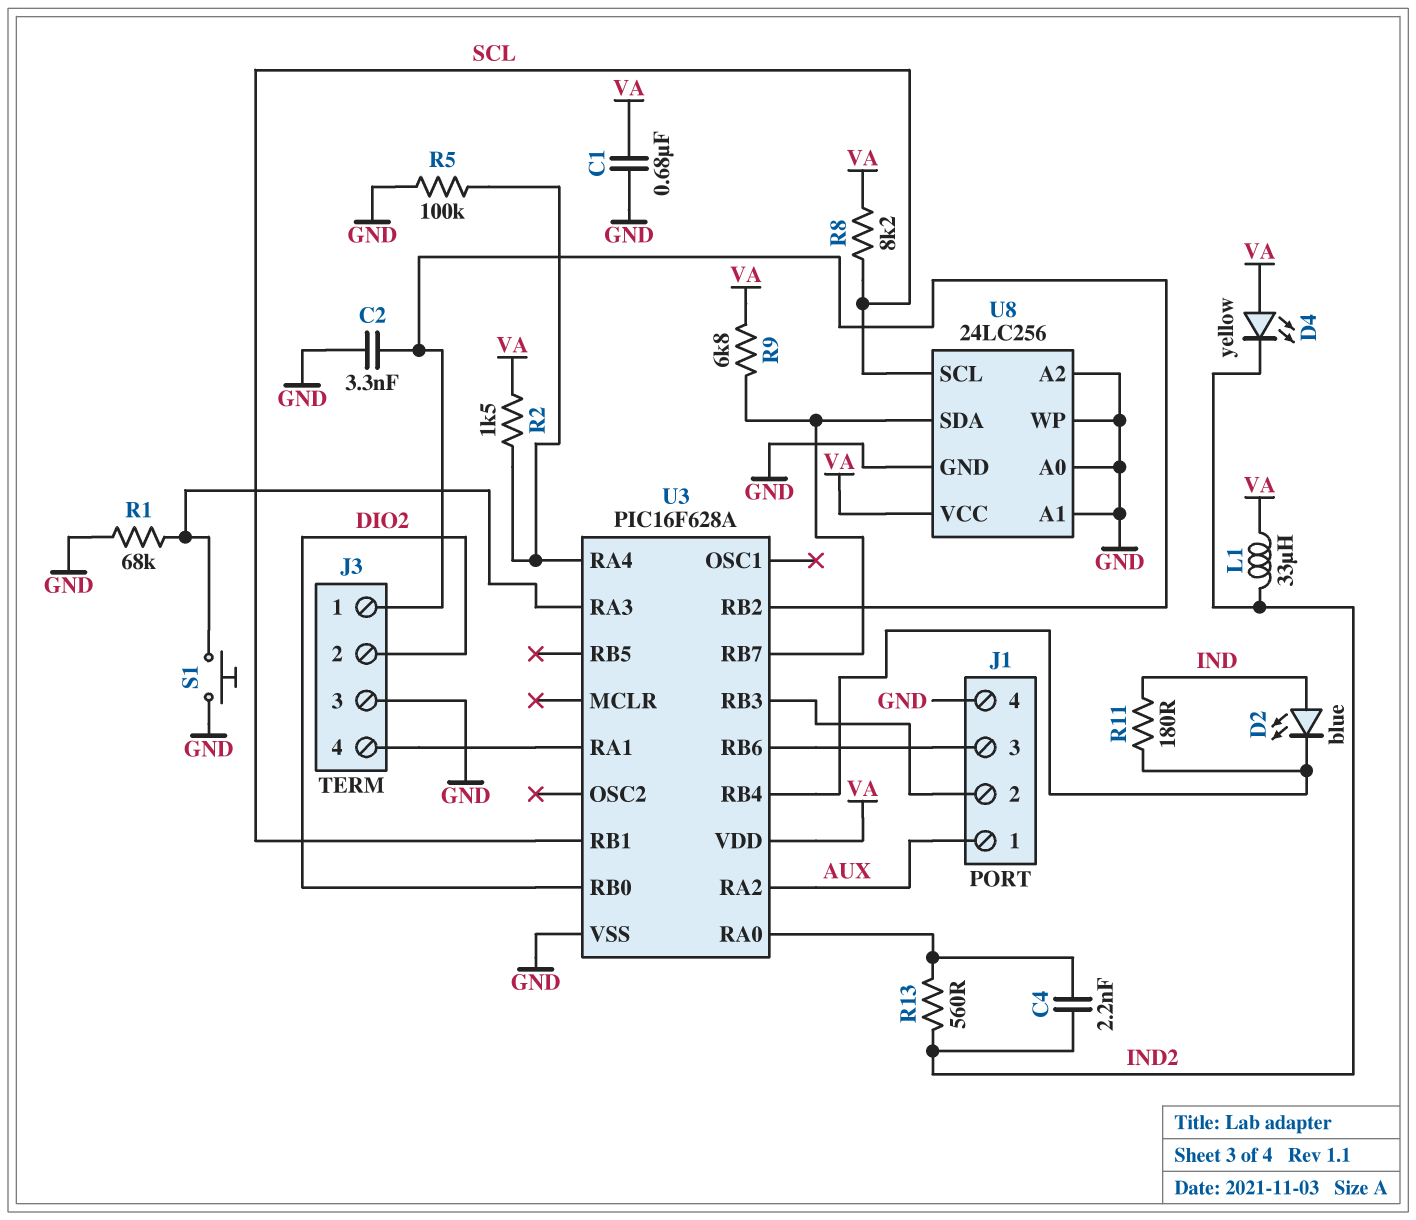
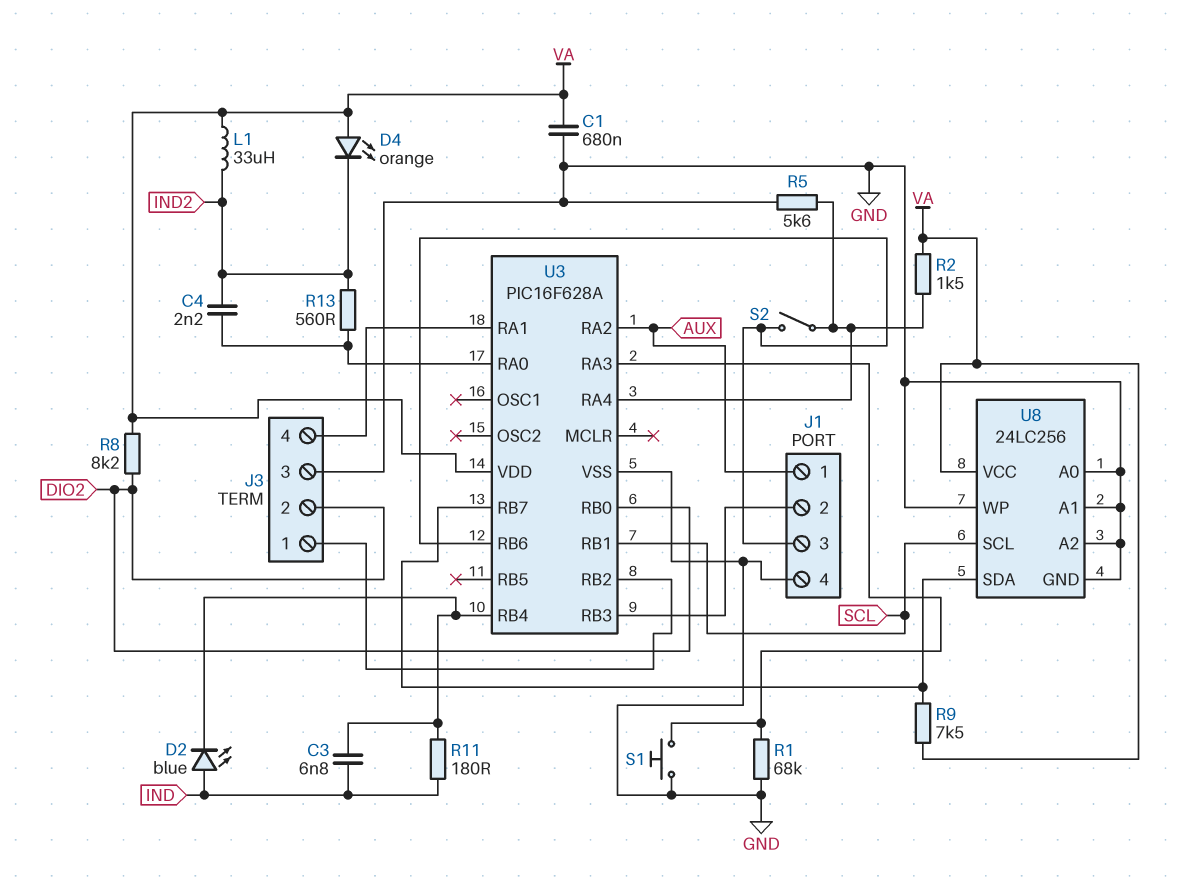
C2: 3.3nF (GND, J3/1) -> none
C3: none -> 6.8nF (IND, U3/RB4)
D4: LED yellow (A VA, K IND2) -> LED orange (A VA, K IND2)
R5: 100k (GND, U3/RA4) -> 5.6k (GND, U3/RA4)
R8: 8.2k (SCL, VA) -> 8.2k (DIO2, VA)
R9: 6.8k (U3/RB7, VA) -> 7.5k (U3/RB7, VA)
S2: none -> switch (J1/3, U3/RA4)

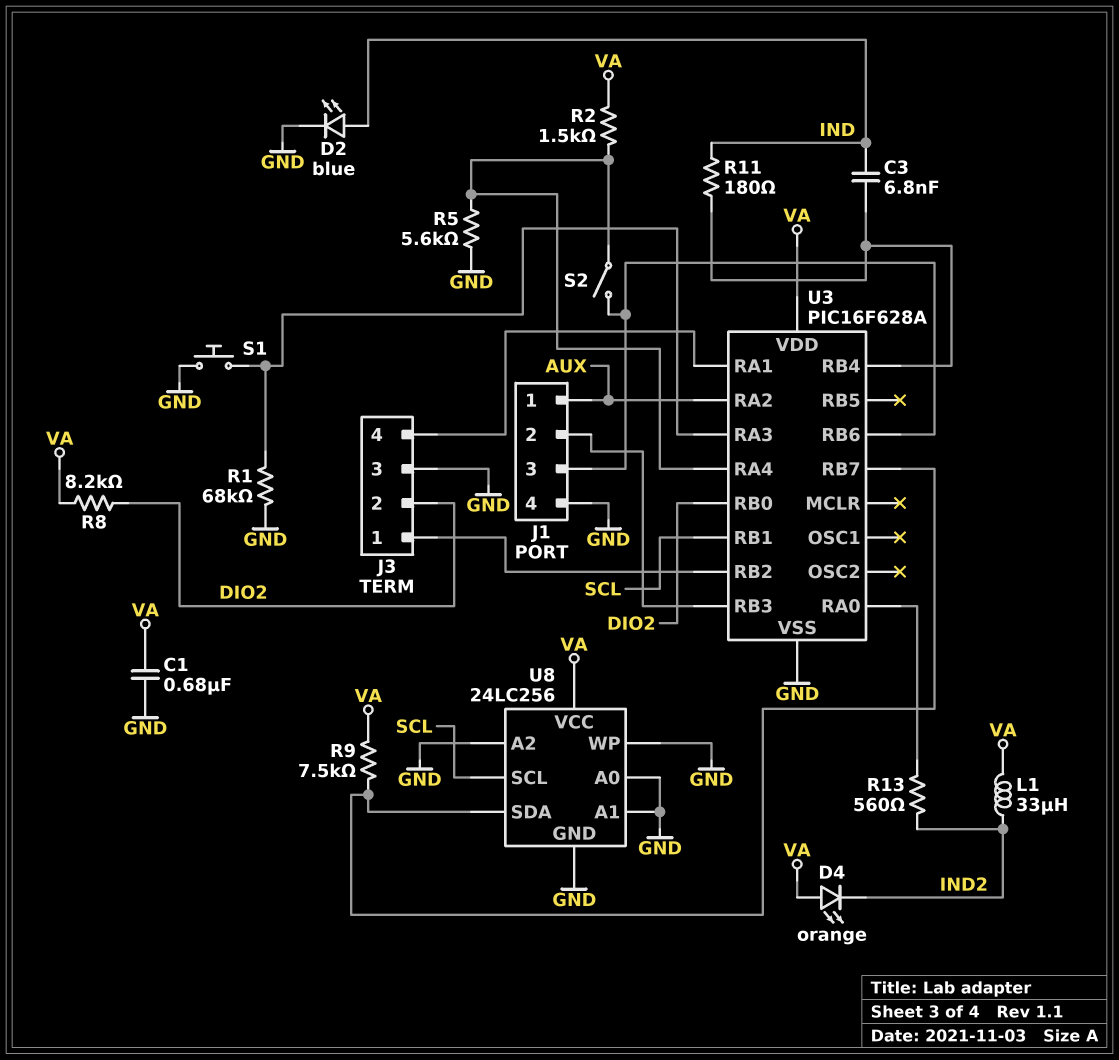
C4: 2.2nF (IND2, U3/RA0) -> none
D2: LED blue (A IND, K U3/RB4) -> LED blue (A IND, K GND)

